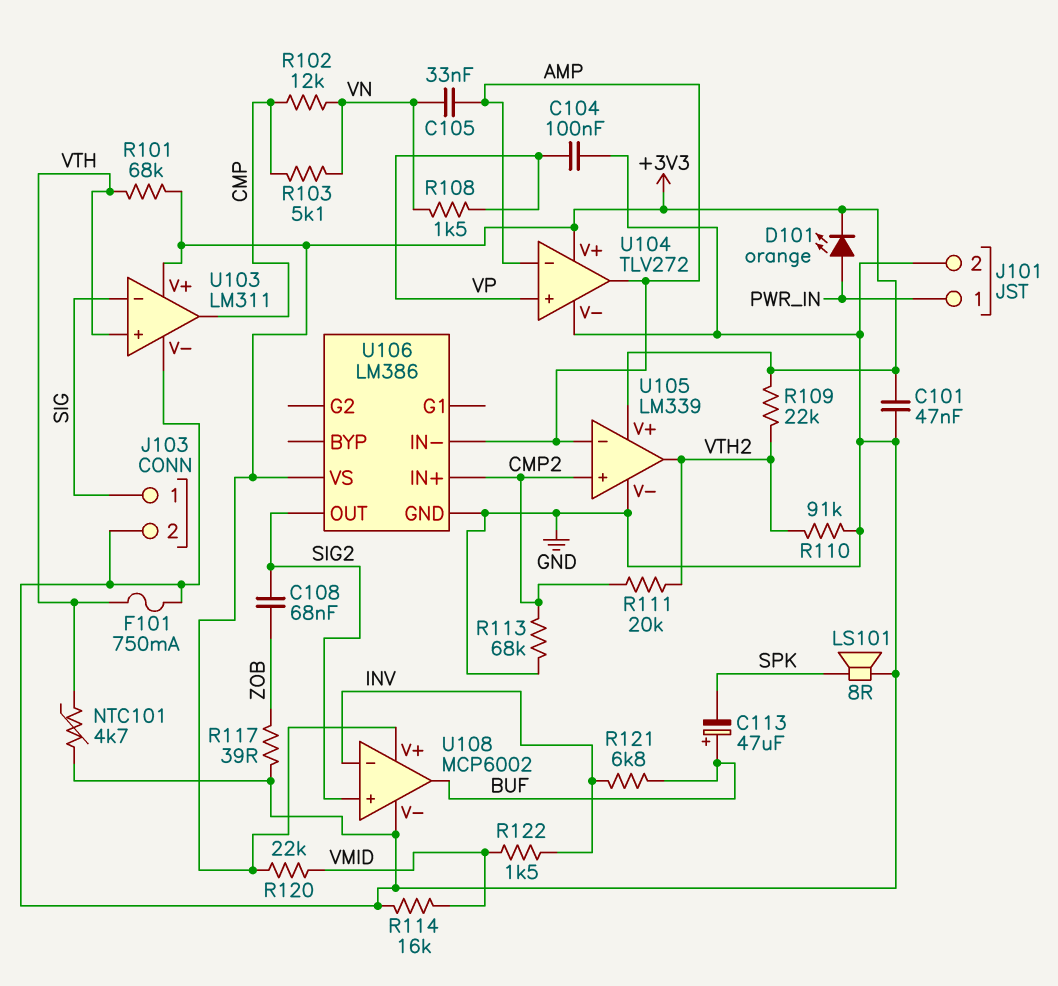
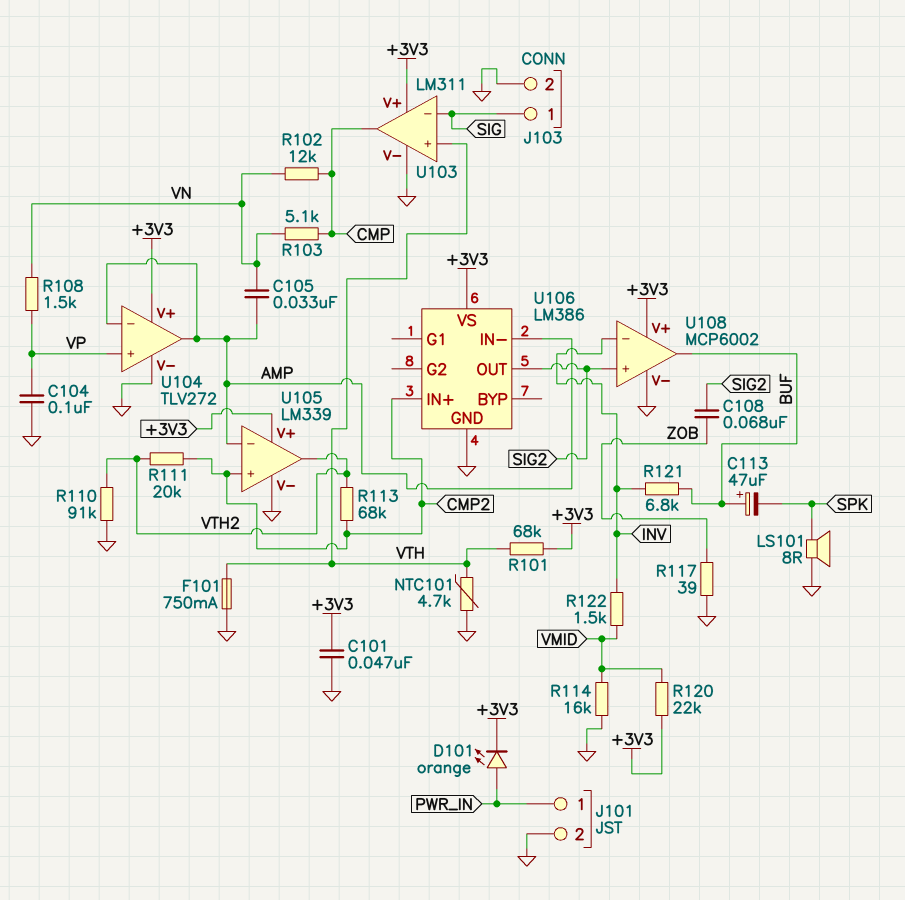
R109: 22k (+3V3, VTH2) -> none
R113: 68k (CMP2, GND) -> 68k (CMP2, VTH2)

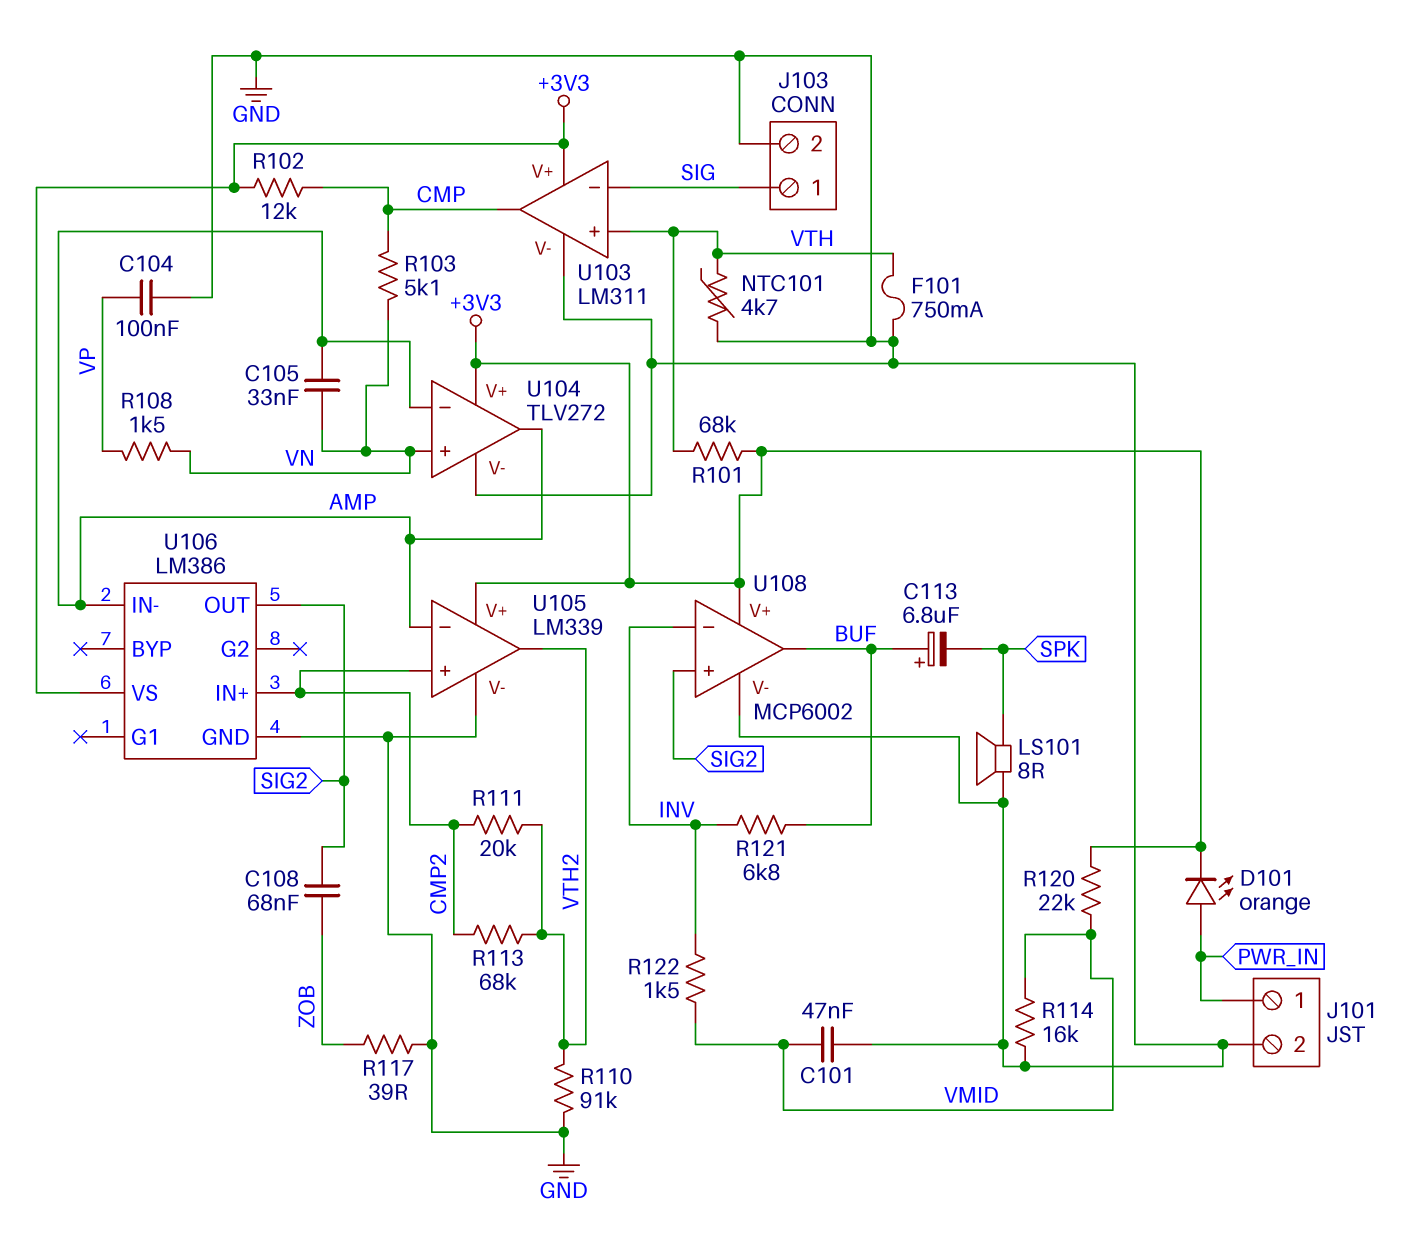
C101: 47nF (+3V3, GND) -> 47nF (GND, VMID)
C113: 47uF (plus BUF, minus SPK) -> 6.8uF (plus BUF, minus SPK)
R102: 12k (CMP, VN) -> 12k (+3V3, CMP)
U104 pin in+: VP -> VN

